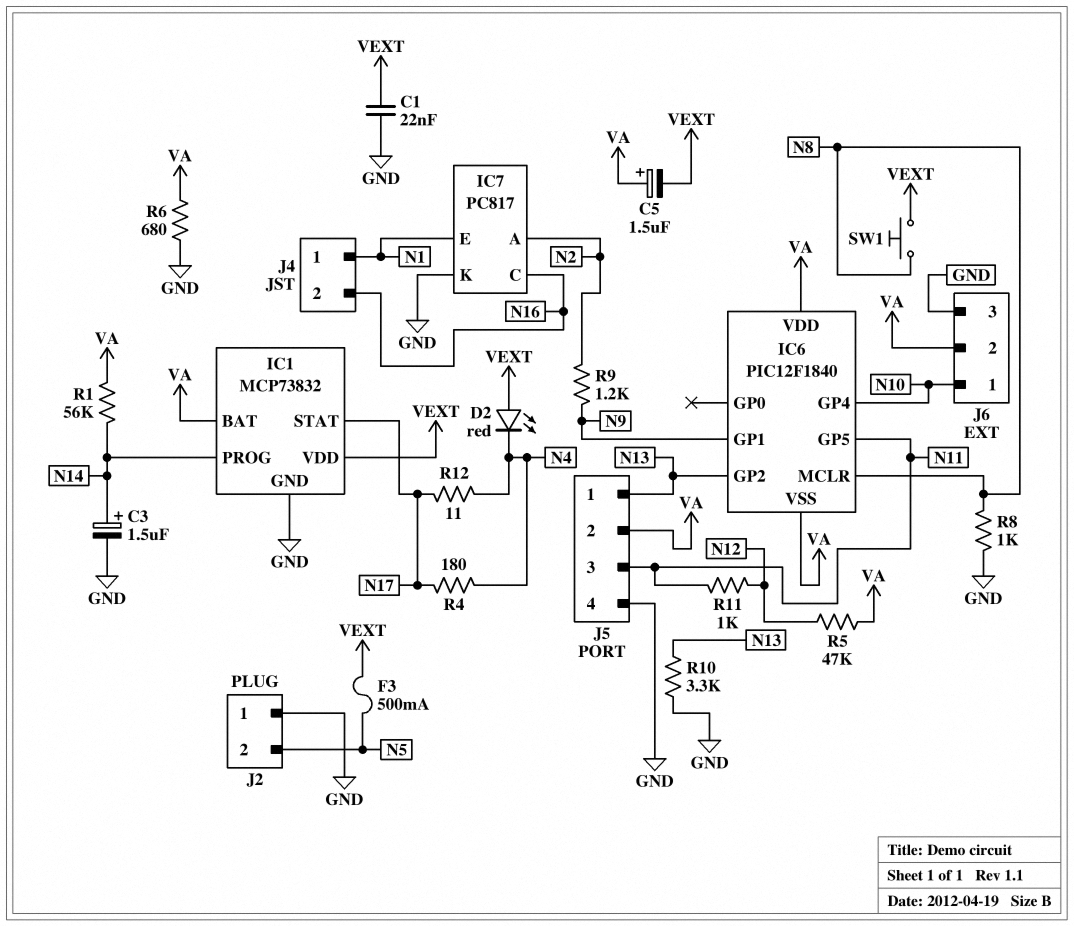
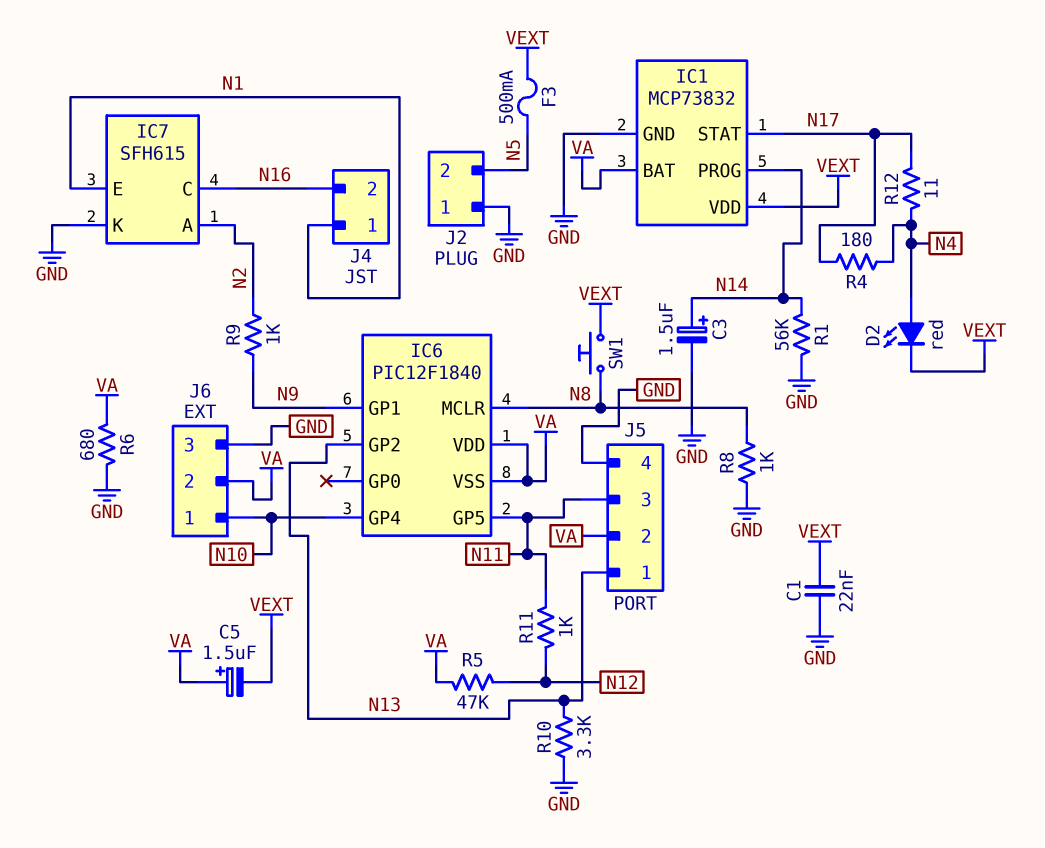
D2: LED red (A VEXT, K N4) -> LED red (A N4, K VEXT)
IC7: PC817 -> SFH615
R1: 56k (N14, VA) -> 56k (GND, N14)
R9: 1.2k (N2, N9) -> 1k (N2, N9)

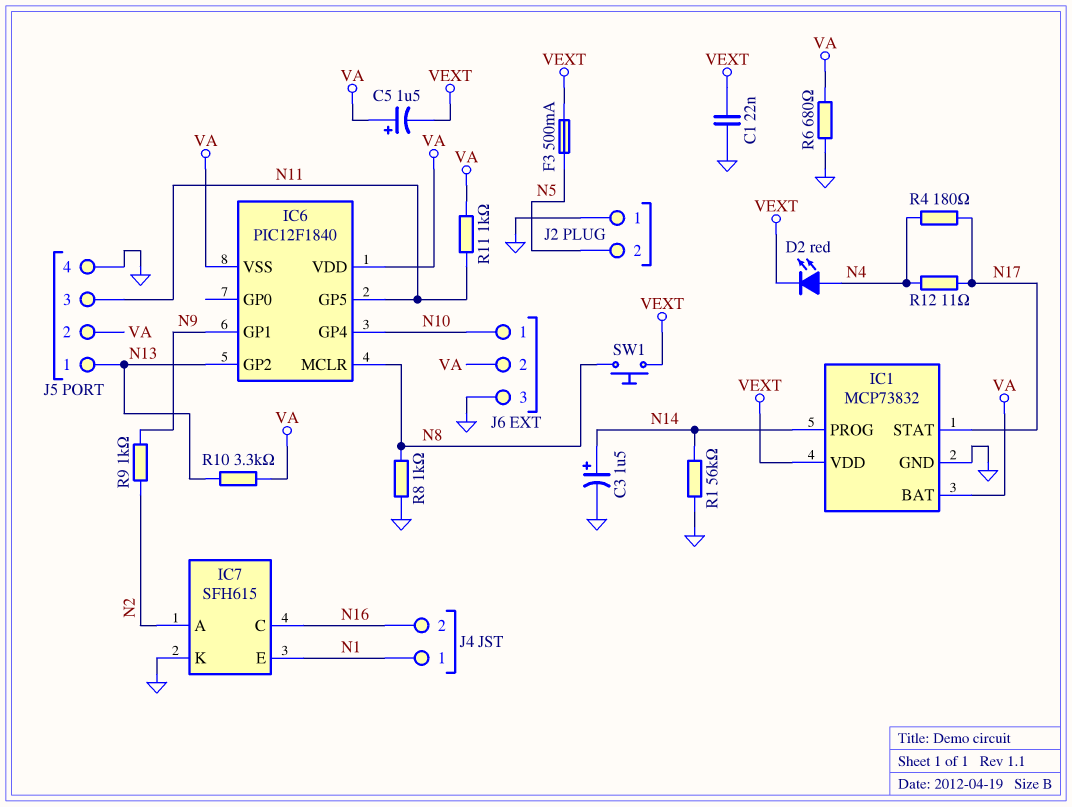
R5: 47k (N12, VA) -> none
R10: 3.3k (GND, N13) -> 3.3k (N13, VA)
R11: 1k (N11, N12) -> 1k (N11, VA)

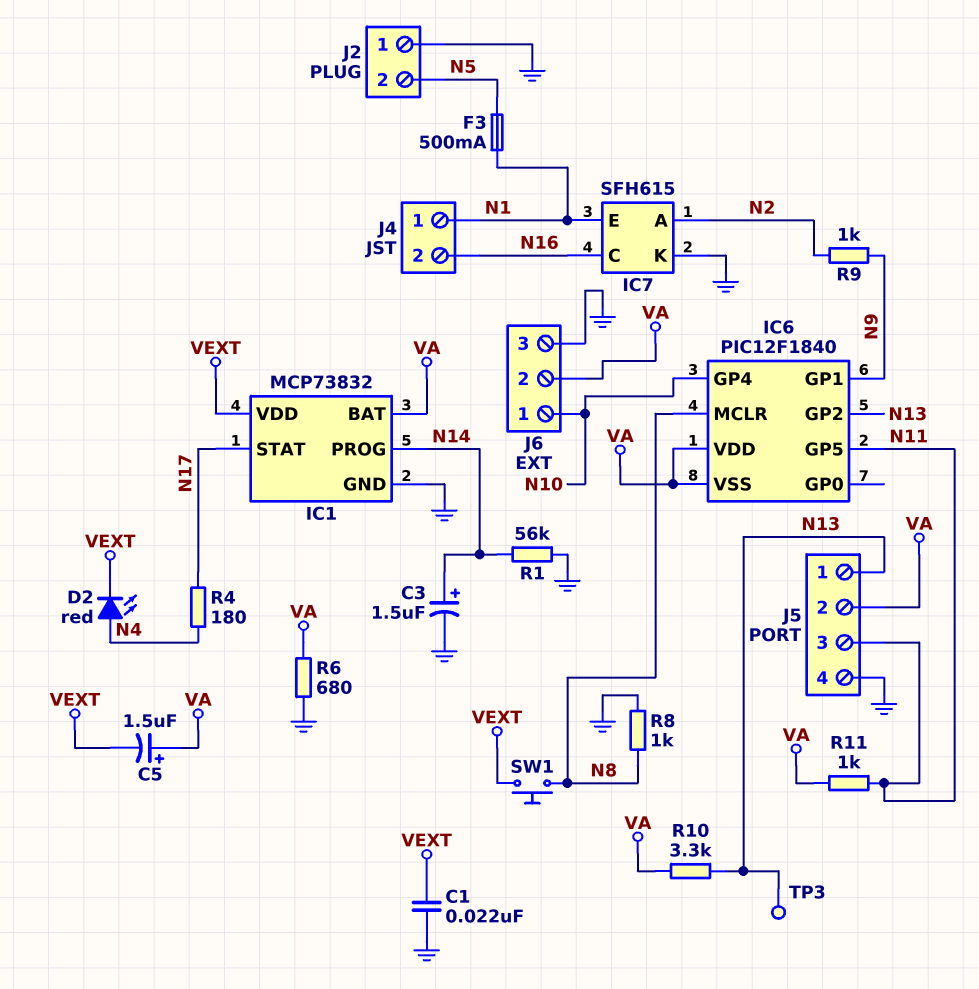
F3: 500mA (N5, VEXT) -> 500mA (N1, N5)
R12: 11 (N4, N17) -> none
TP3: none -> test point (N13)

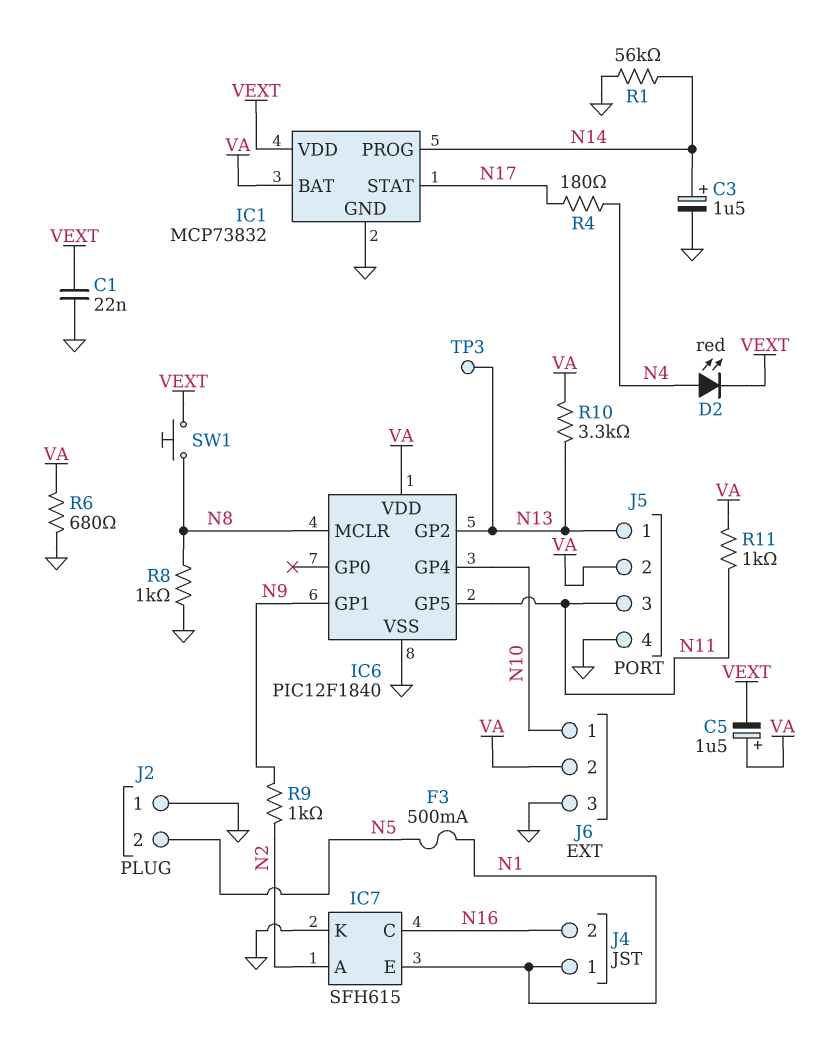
IC6 pin VSS: VA -> GND

